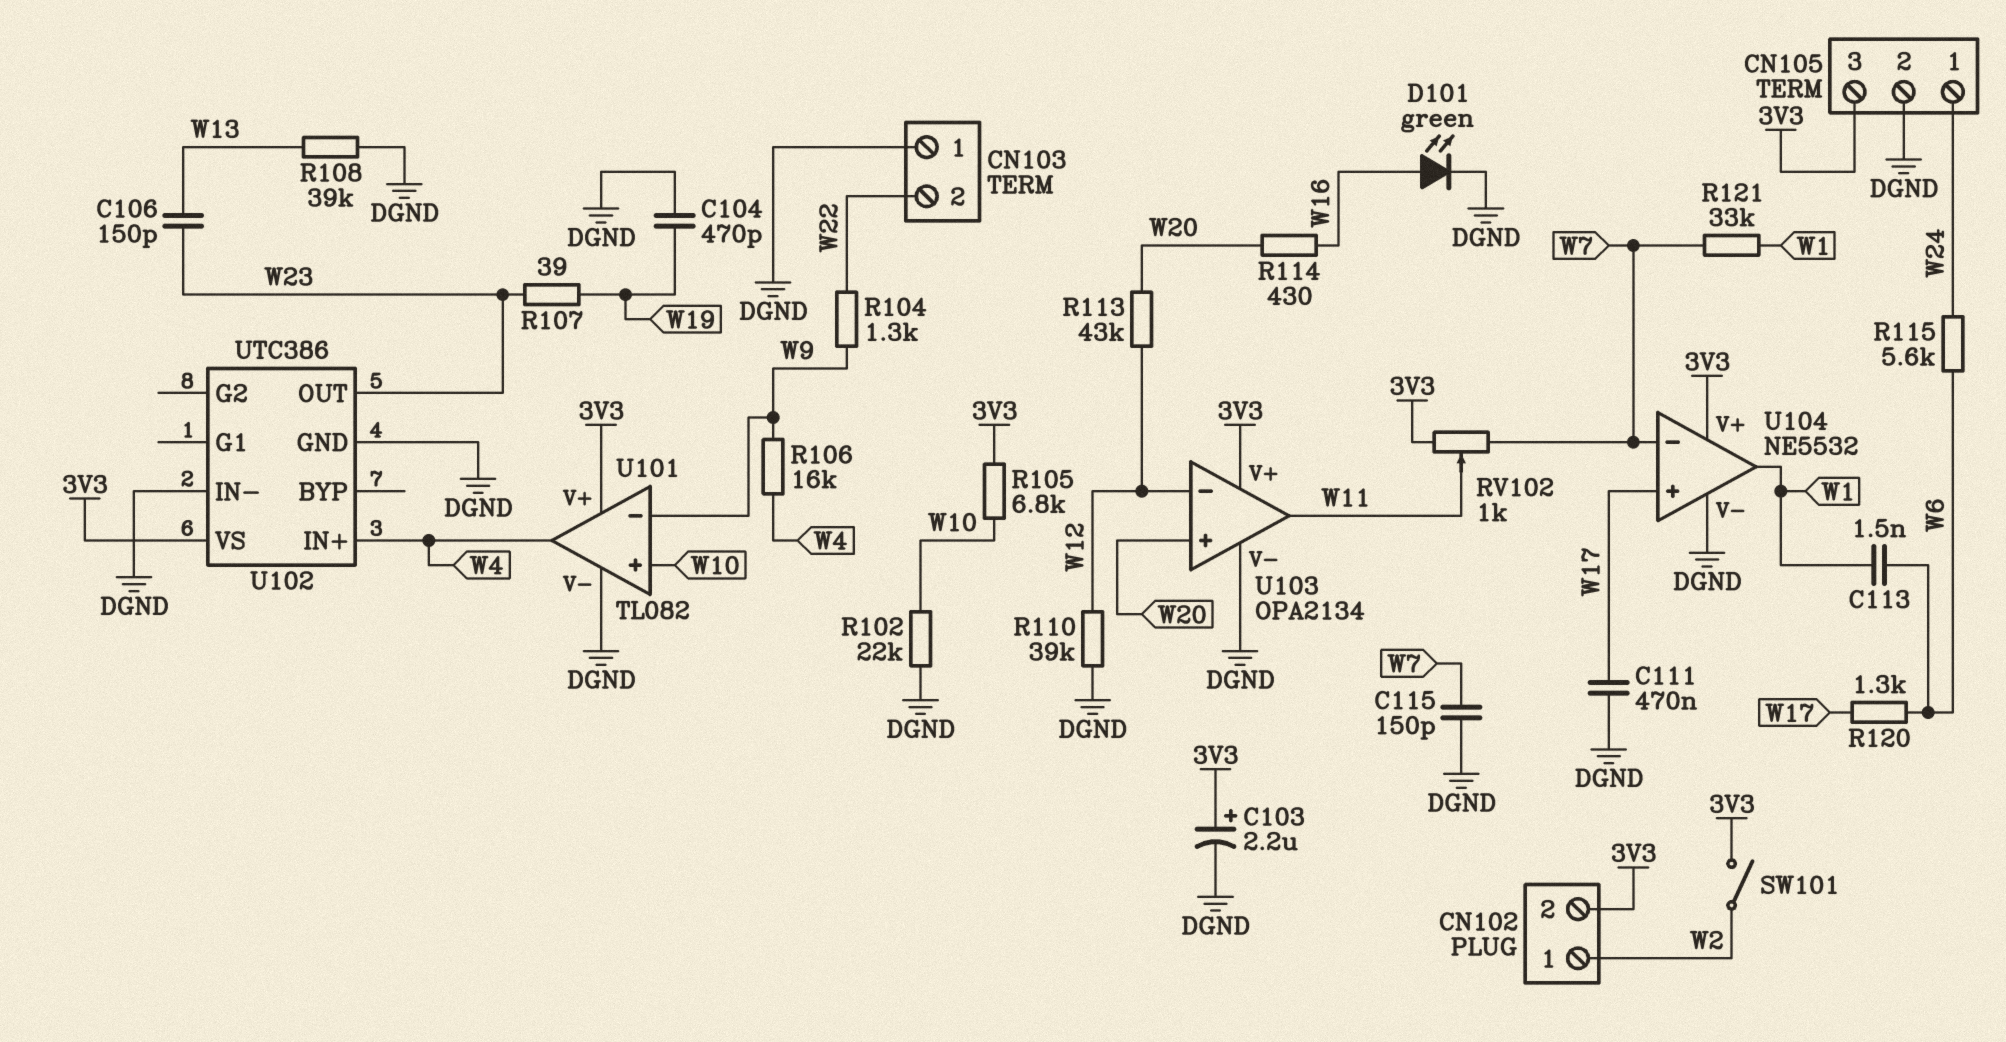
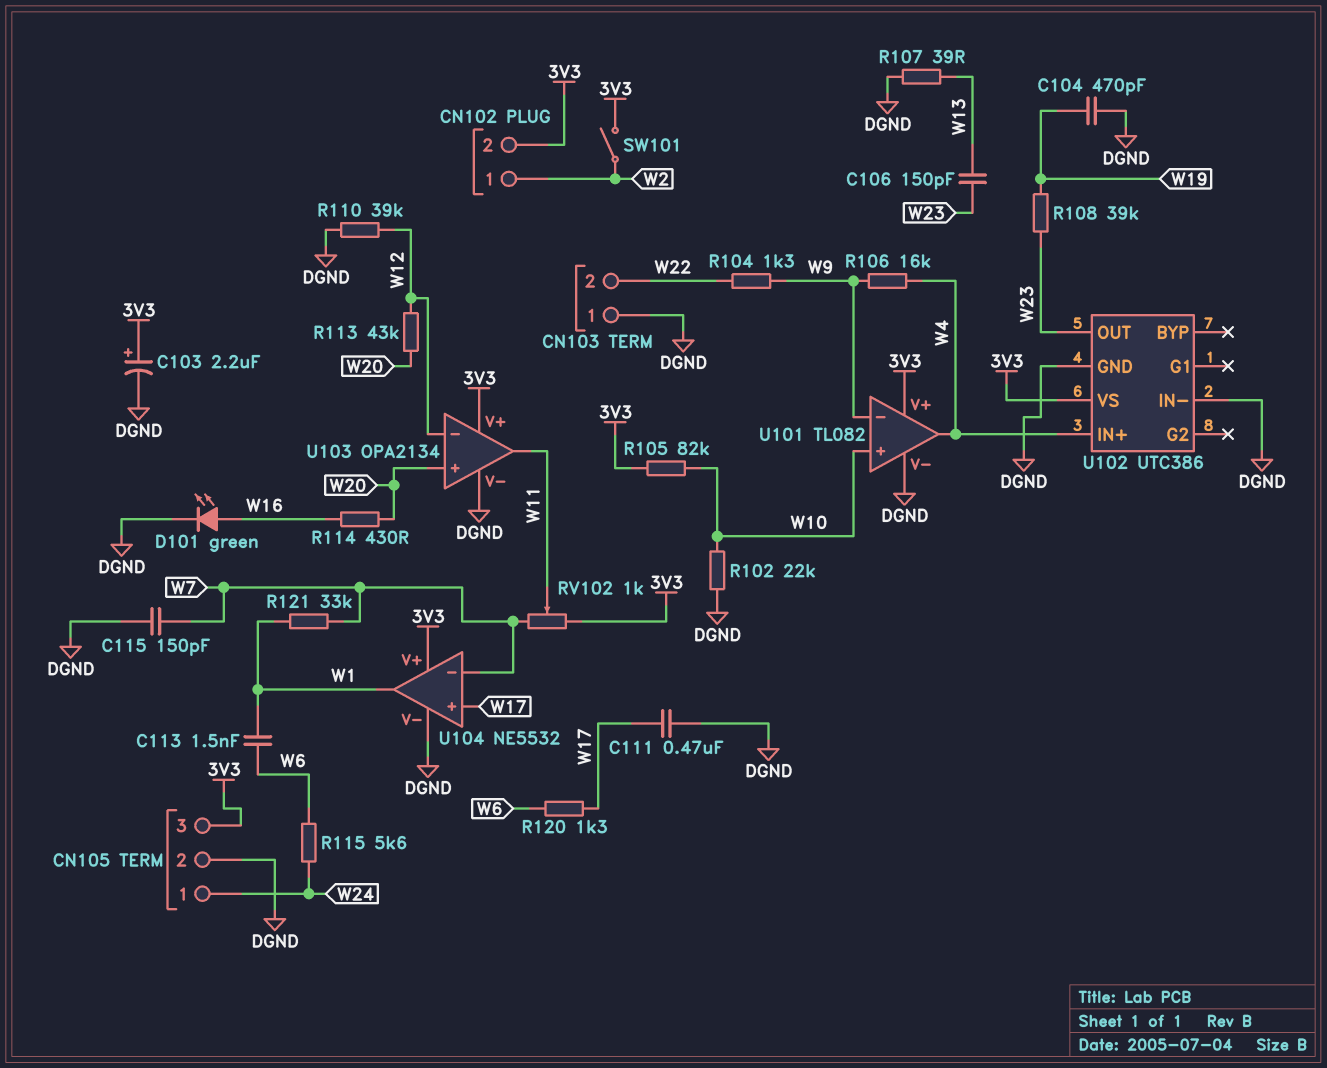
R105: 6.8k (3V3, W10) -> 82k (3V3, W10)
R107: 39 (W19, W23) -> 39 (DGND, W13)
R108: 39k (DGND, W13) -> 39k (W19, W23)

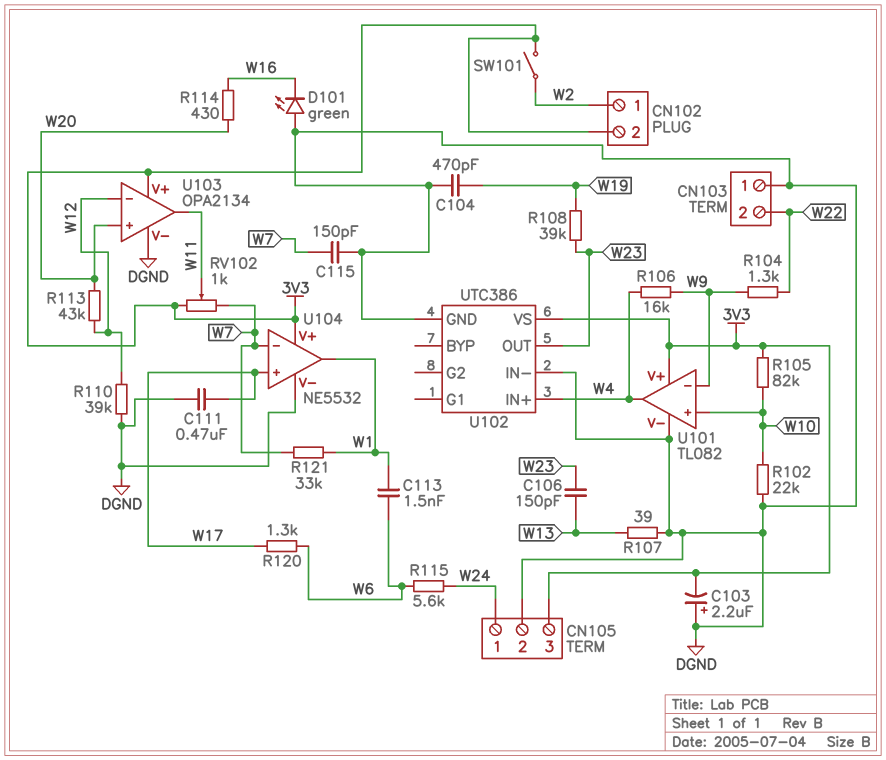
C103: 2.2uF (plus 3V3, minus DGND) -> 2.2uF (plus DGND, minus 3V3)
D101: LED green (A W16, K DGND) -> LED green (A DGND, K W16)

